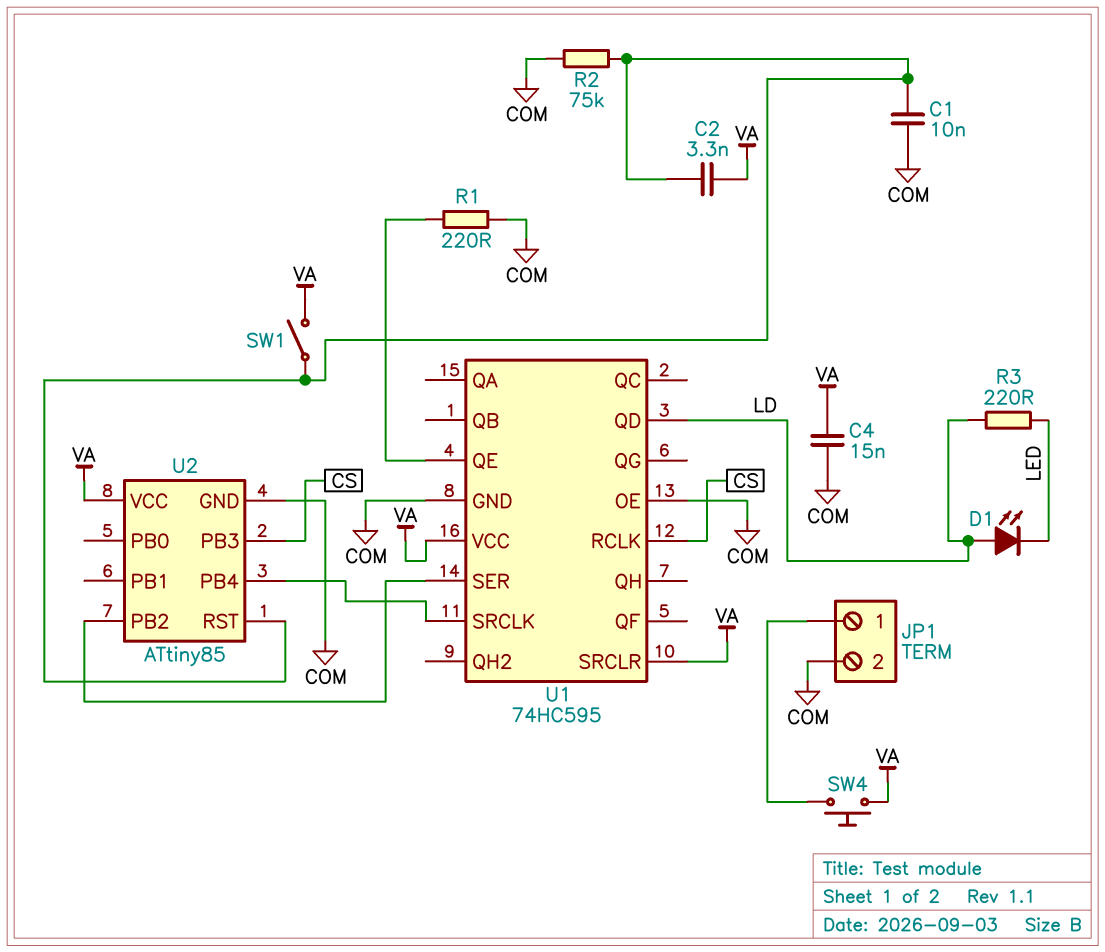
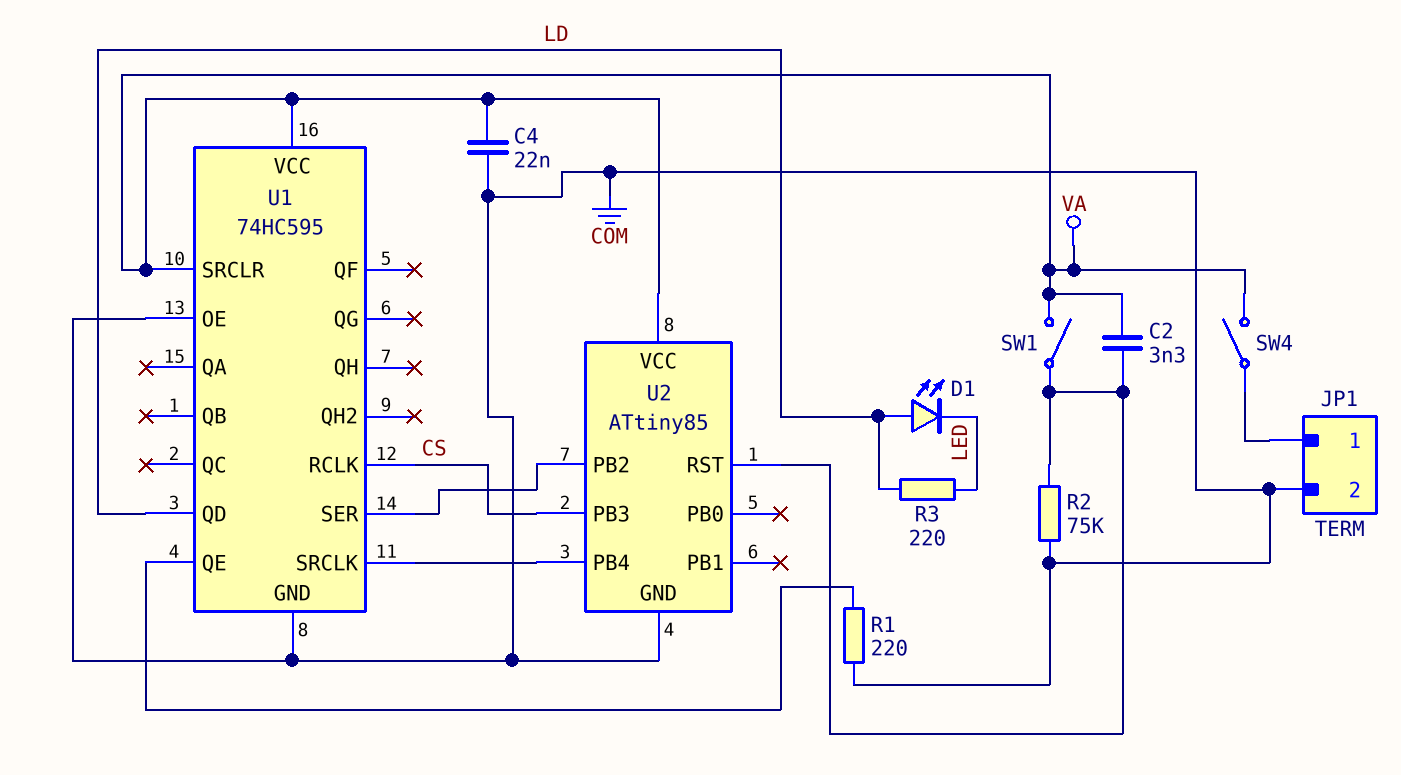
C1: 10nF (COM, U2/RST) -> none
C4: 15nF (COM, VA) -> 22nF (COM, VA)
SW4: button (JP1/1, VA) -> switch (JP1/1, VA)

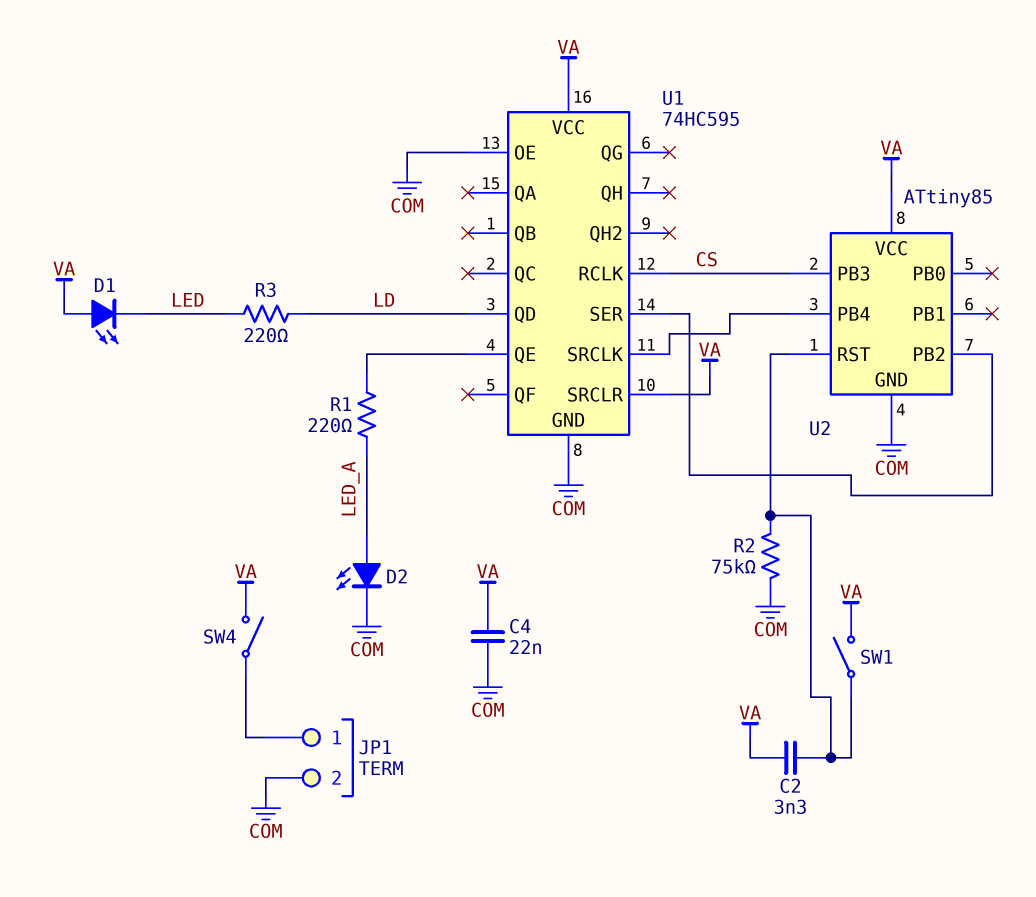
D1: LED (A LD, K LED) -> LED (A VA, K LED)
D2: none -> LED (A LED_A, K COM)
R1: 220 (COM, U1/QE) -> 220 (LED_A, U1/QE)

